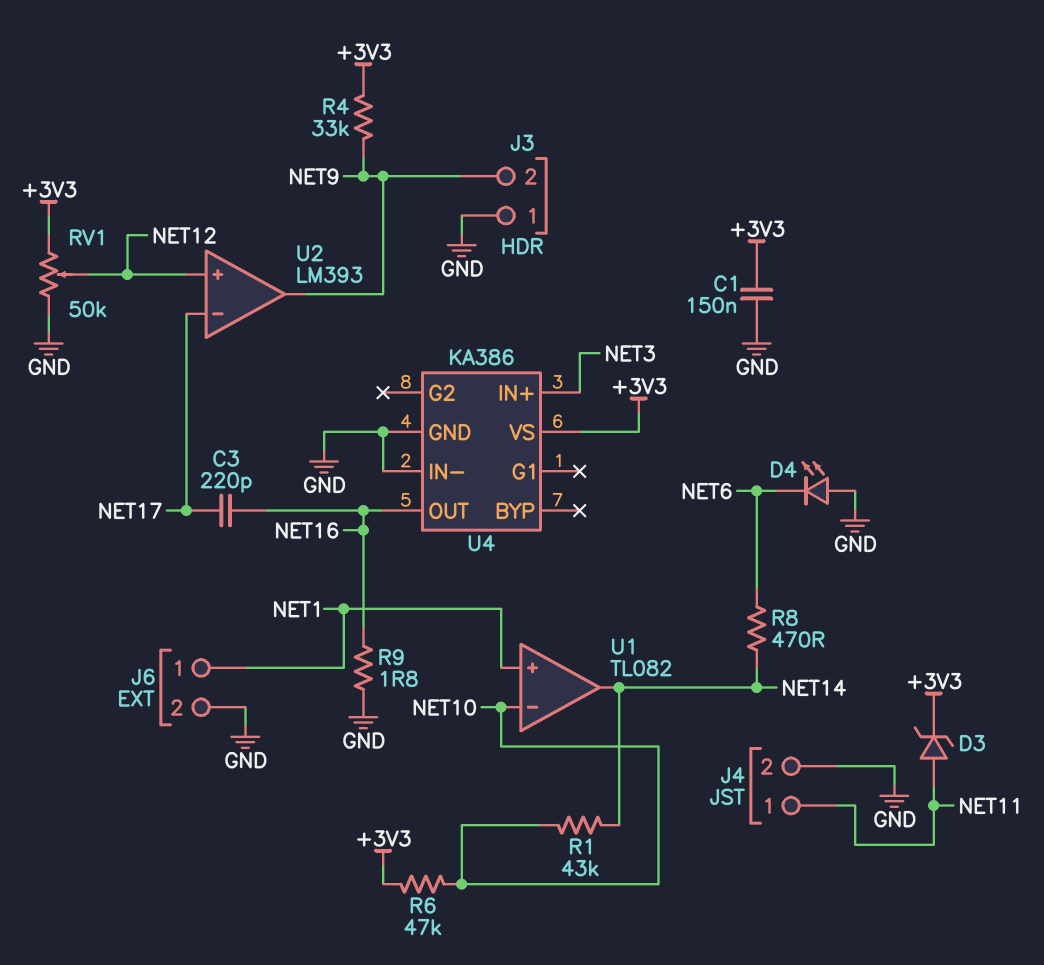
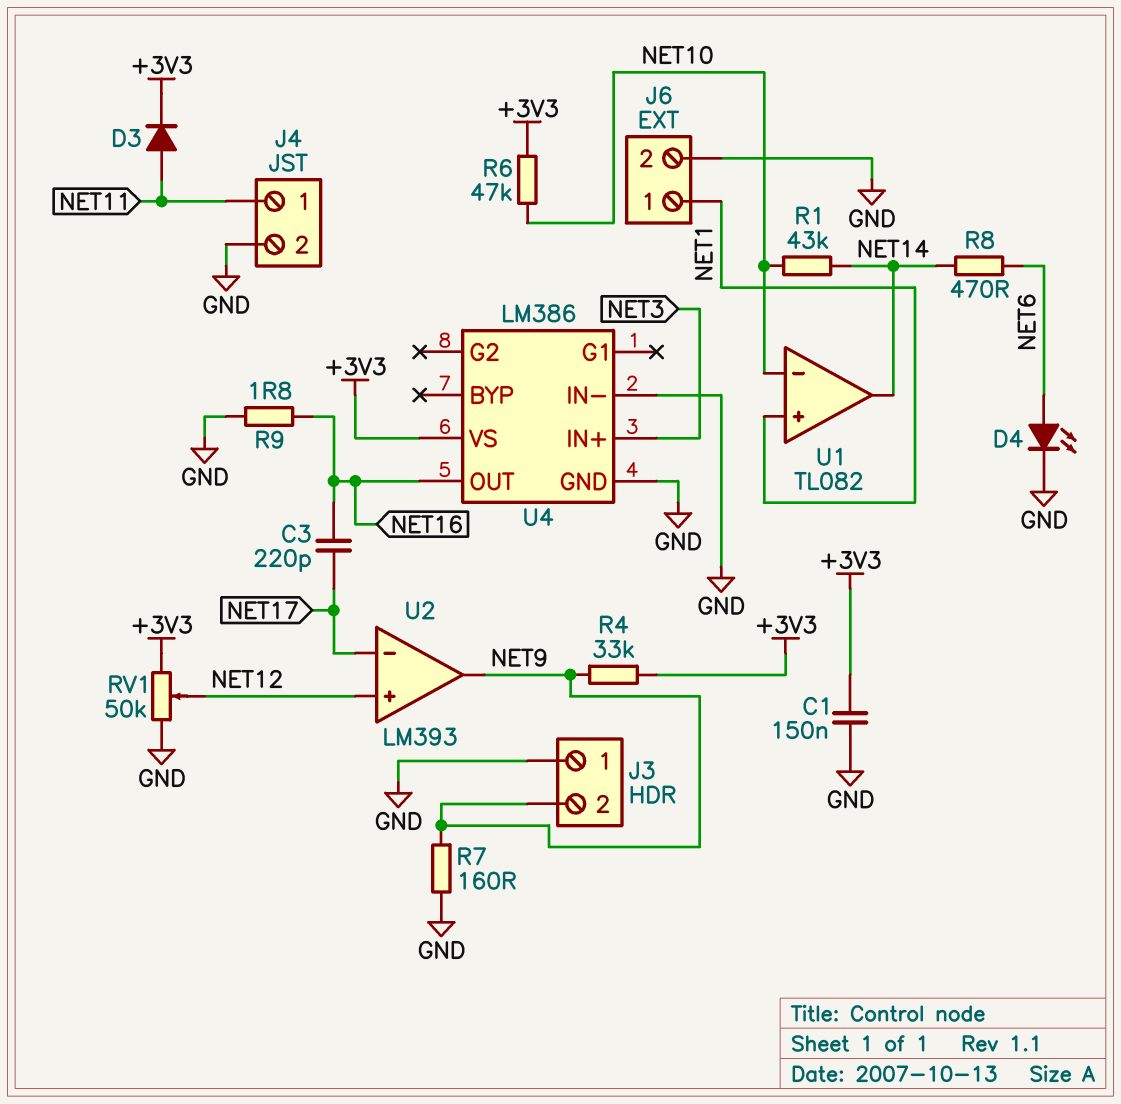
D3: zener (A NET11, K +3V3) -> diode (A NET11, K +3V3)
D4: LED (A GND, K NET6) -> LED (A NET6, K GND)
R7: none -> 160 (GND, NET9)
U4: KA386 -> LM386

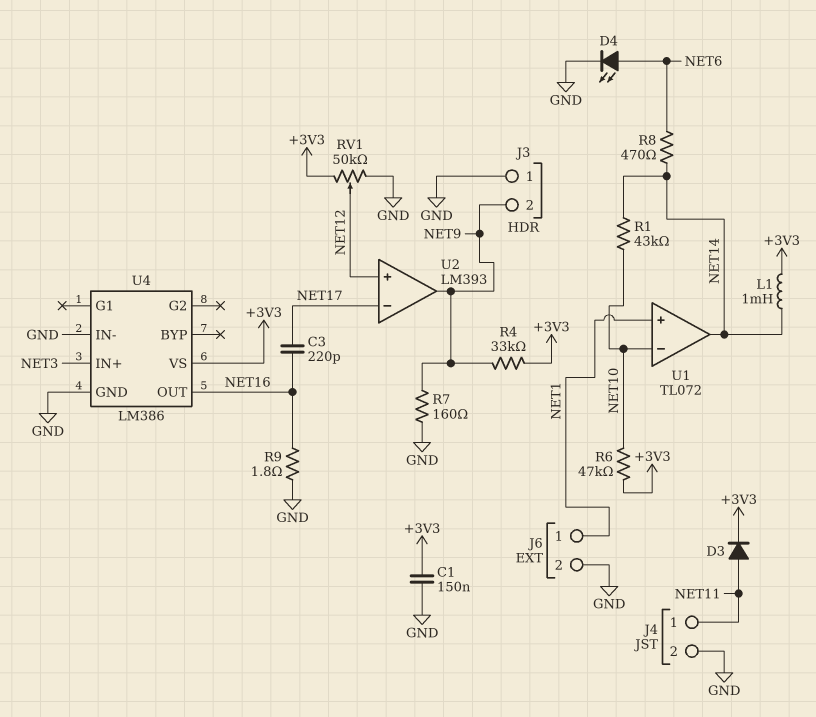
L1: none -> 1mH (+3V3, NET14)
U1: TL082 -> TL072

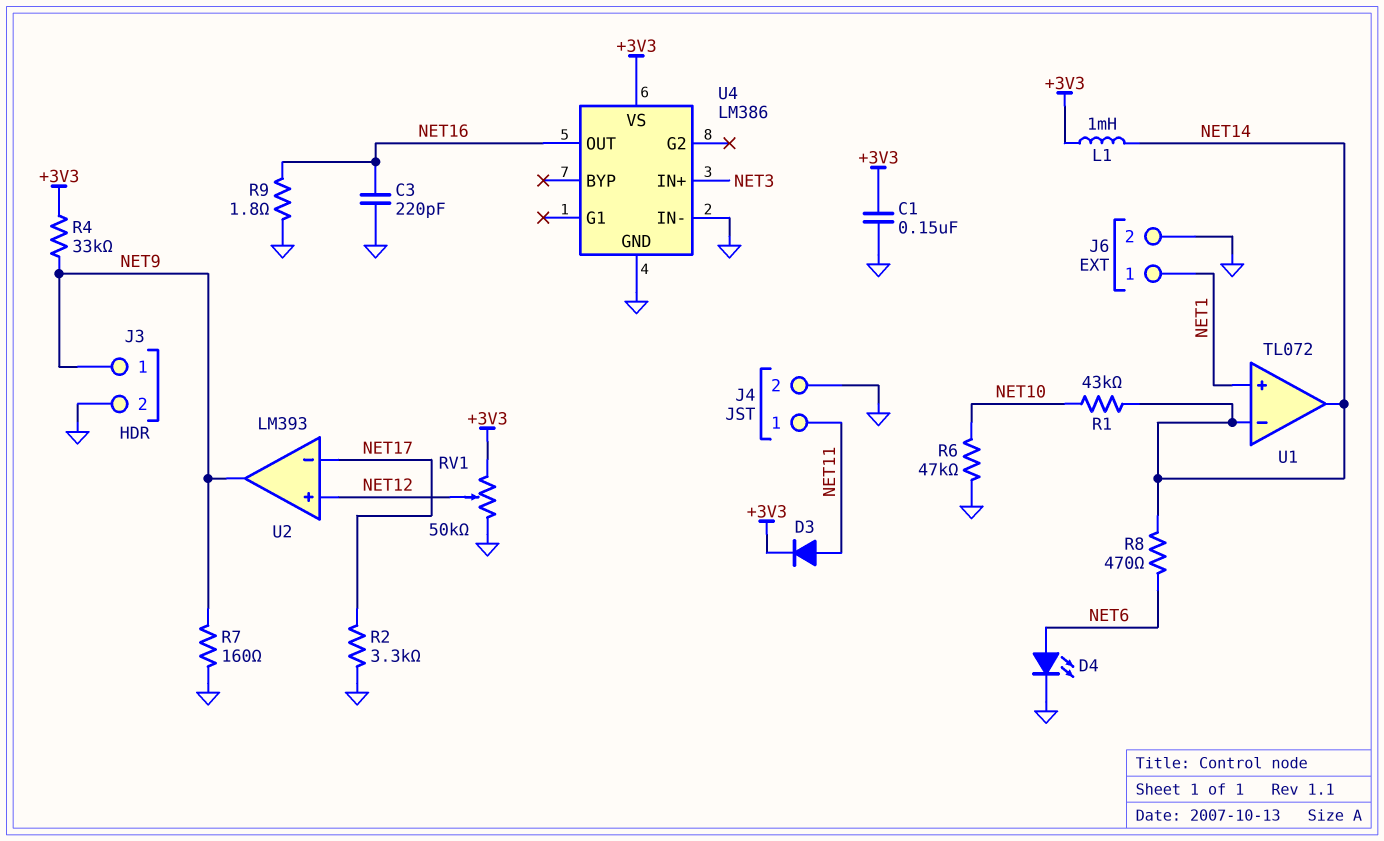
C3: 220pF (NET16, NET17) -> 220pF (GND, NET16)
J3 pin 1: GND -> NET9
J3 pin 2: NET9 -> GND
R2: none -> 3.3k (GND, NET17)
R6: 47k (+3V3, NET10) -> 47k (GND, NET10)
U1 pin in-: NET10 -> NET14

